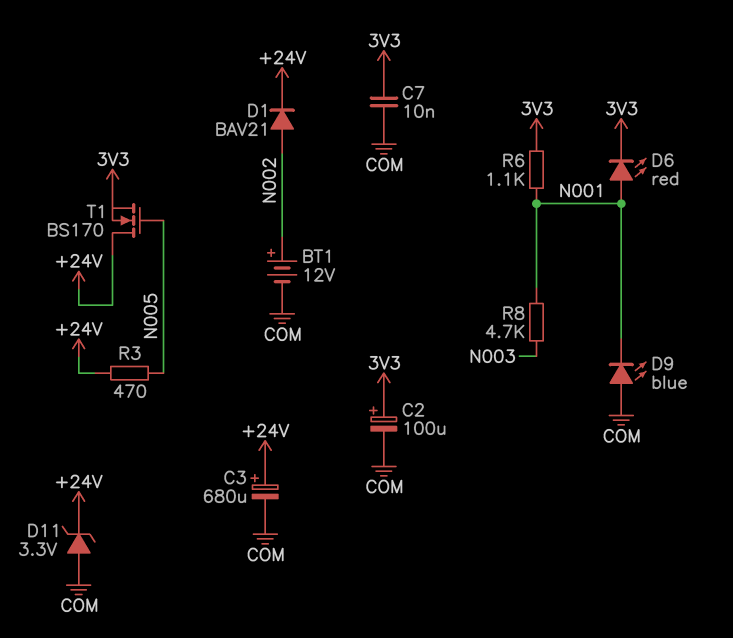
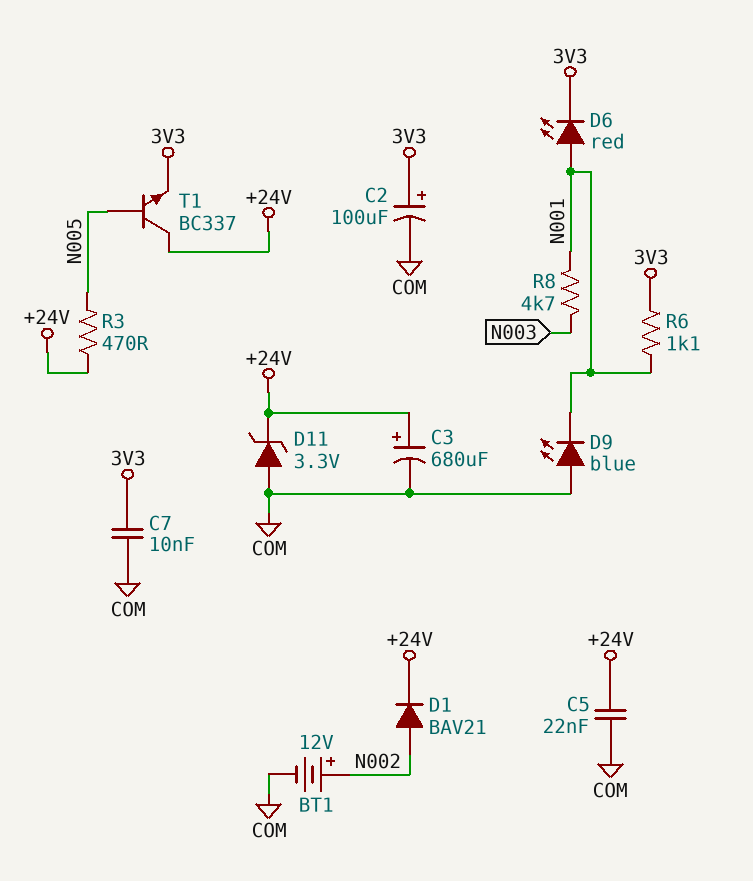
C5: none -> 22nF (+24V, COM)
T1: NMOS BS170 (G N005, D +24V, S 3V3) -> NPN BC337 (B N005, C +24V, E 3V3)

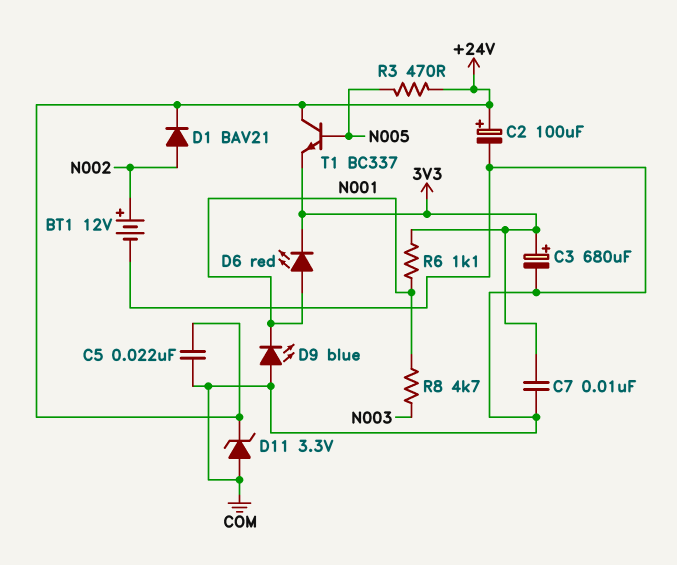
C2: 100uF (plus 3V3, minus COM) -> 100uF (plus +24V, minus COM)
C3: 680uF (plus +24V, minus COM) -> 680uF (plus 3V3, minus COM)

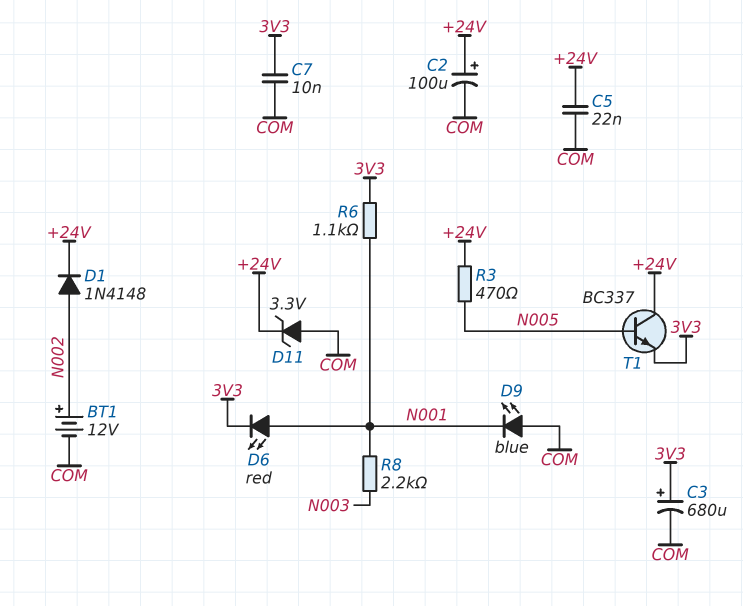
D1: diode BAV21 (A N002, K +24V) -> diode 1N4148 (A N002, K +24V)
R8: 4.7k (N001, N003) -> 2.2k (N001, N003)

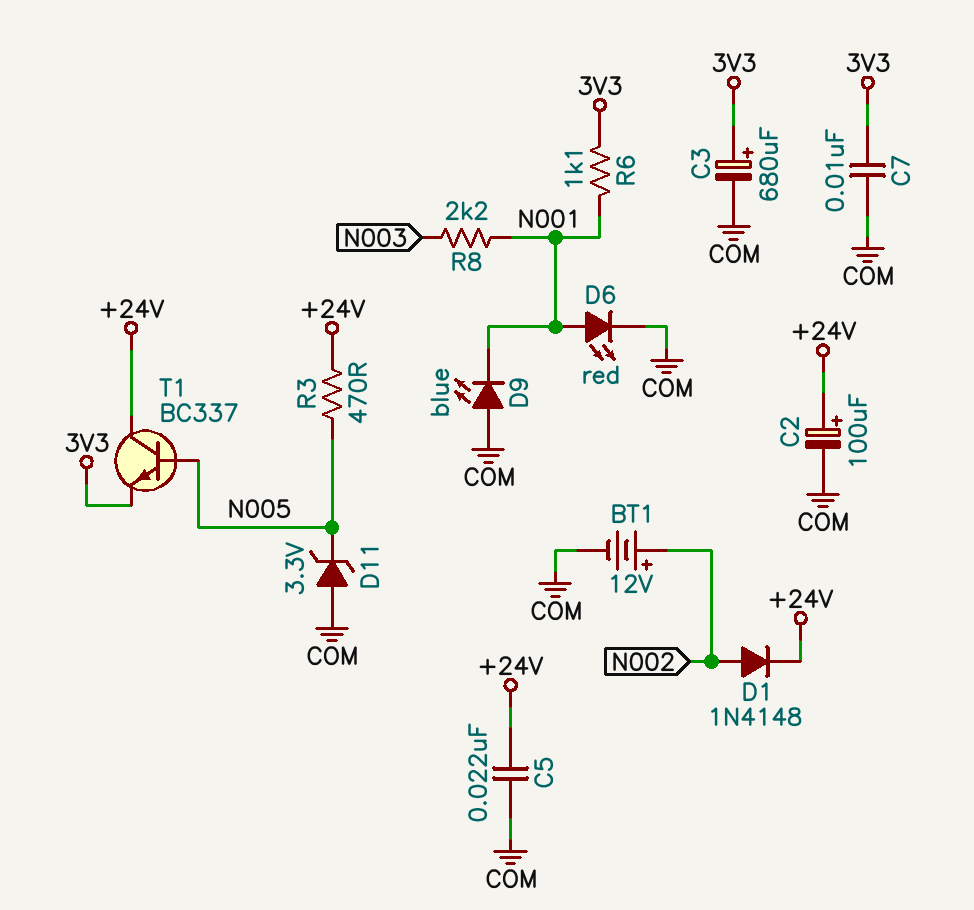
D6: LED red (A N001, K 3V3) -> LED red (A N001, K COM)
D11: zener 3.3V (A COM, K +24V) -> zener 3.3V (A COM, K N005)

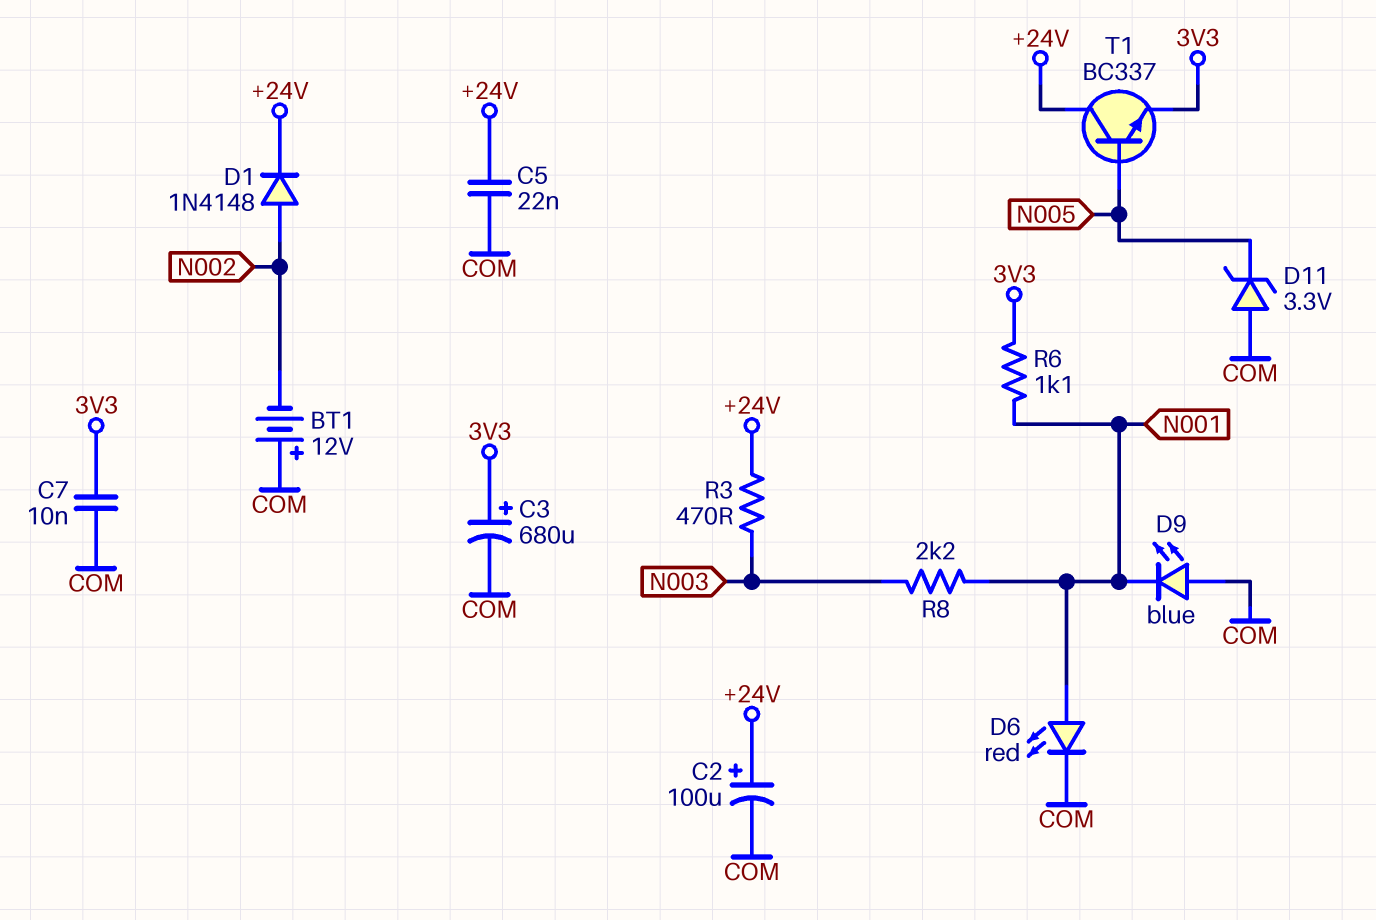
BT1: 12V (plus N002, minus COM) -> 12V (plus COM, minus N002)
R3: 470 (+24V, N005) -> 470 (+24V, N003)

